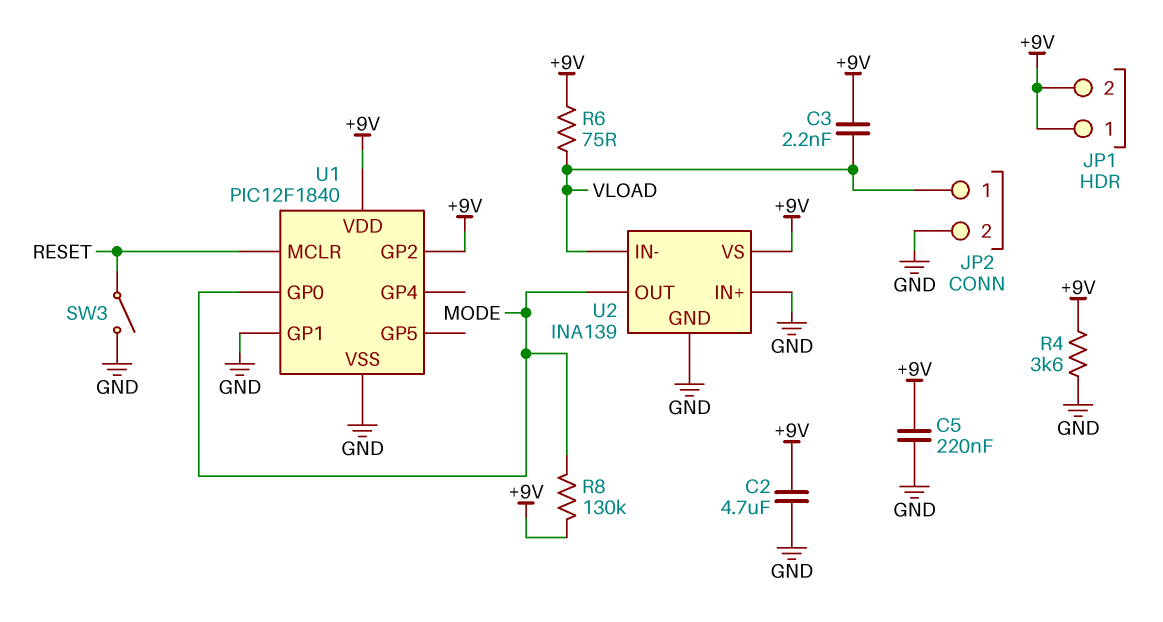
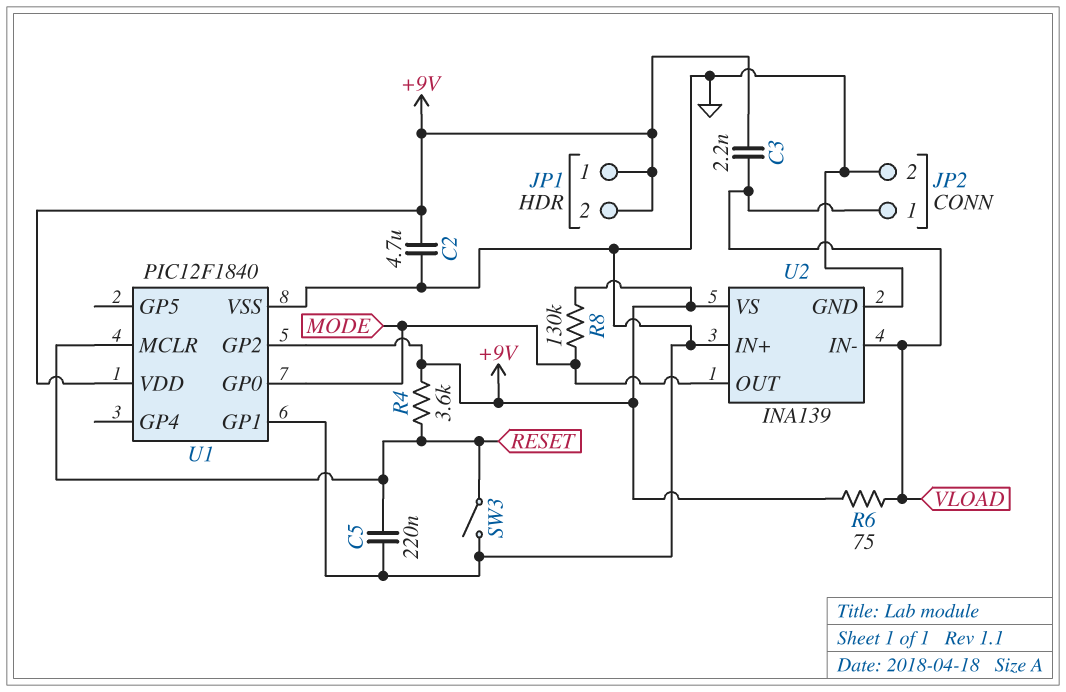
C5: 220nF (+9V, GND) -> 220nF (GND, RESET)
R4: 3.6k (+9V, GND) -> 3.6k (+9V, RESET)

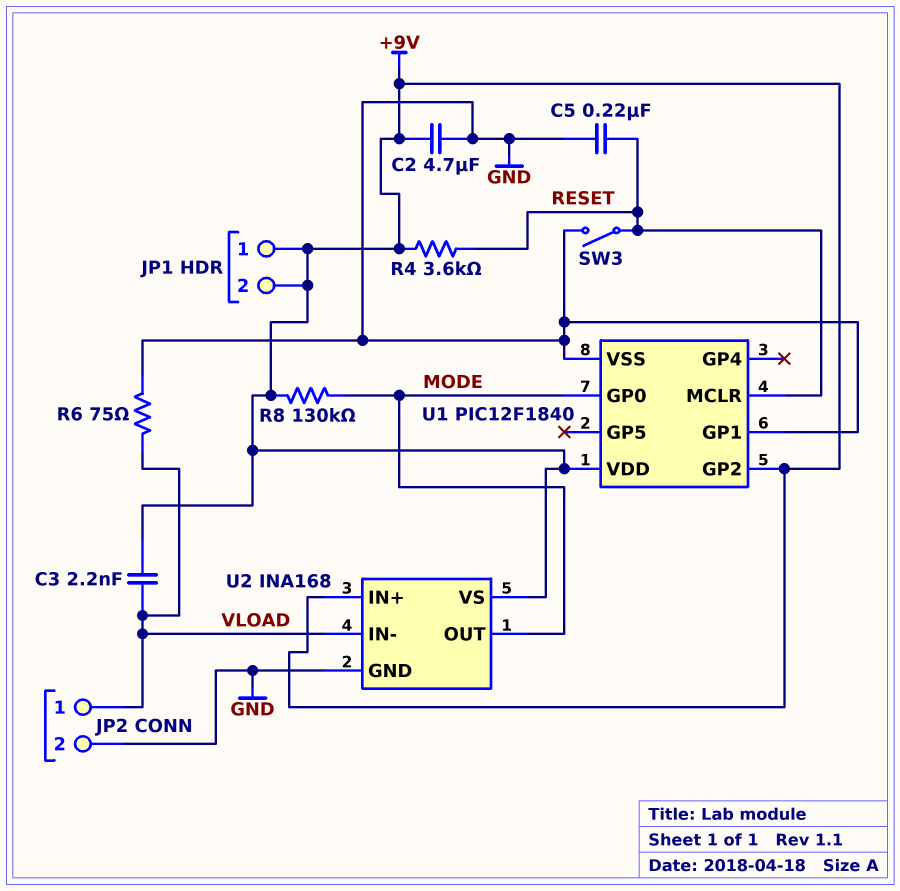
R6: 75 (+9V, VLOAD) -> 75 (GND, VLOAD)
U2: INA139 -> INA168
U2 pin IN+: GND -> +9V

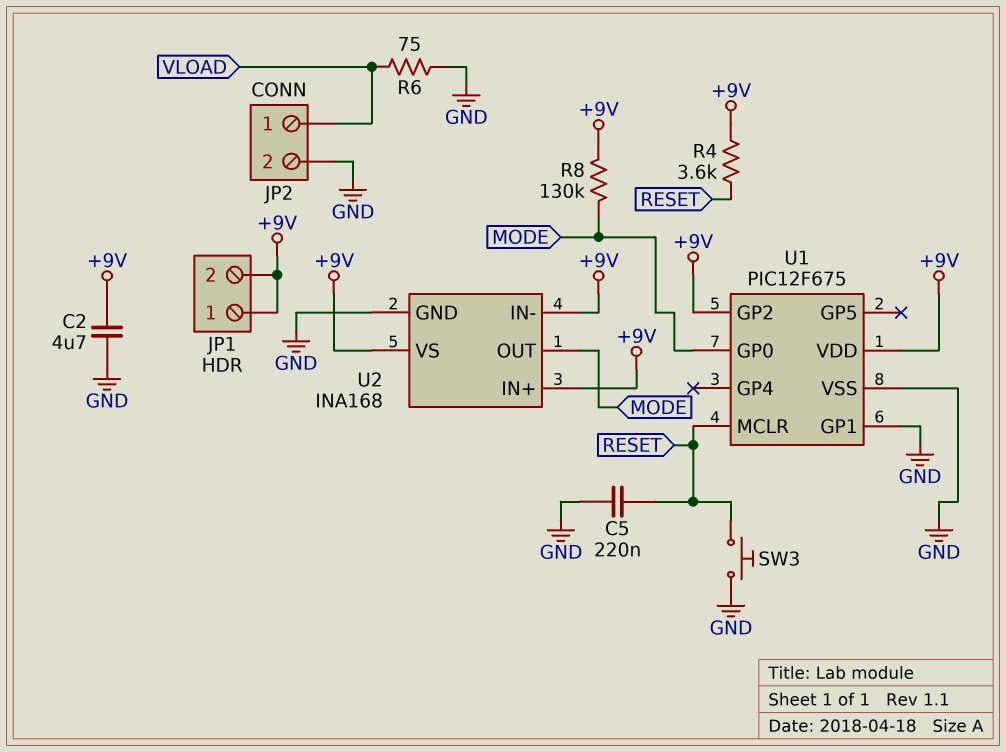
C3: 2.2nF (+9V, VLOAD) -> none
SW3: switch (GND, RESET) -> button (GND, RESET)
U1: PIC12F1840 -> PIC12F675
U2 pin IN-: VLOAD -> +9V

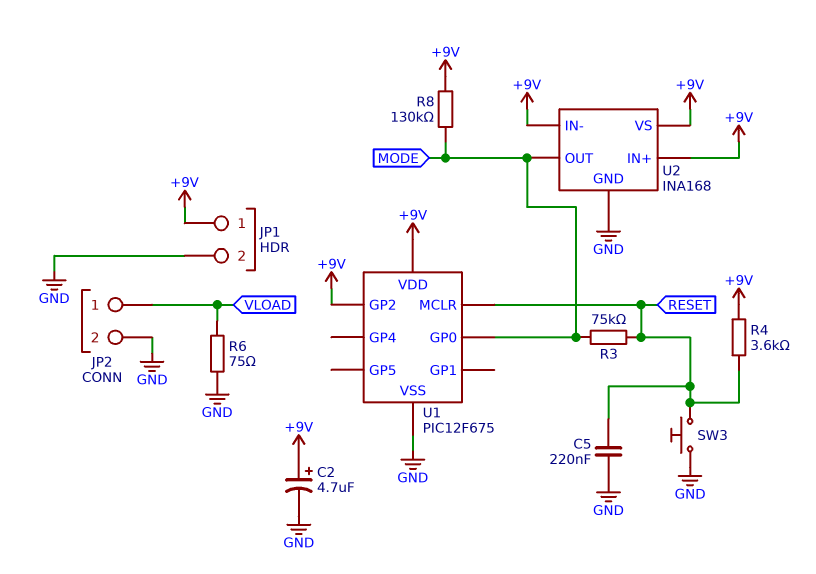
C2: 4.7uF (+9V, GND) -> 4.7uF (plus +9V, minus GND)
JP1 pin 2: +9V -> GND
R3: none -> 75k (MODE, RESET)
U1 pin GP1: GND -> none

